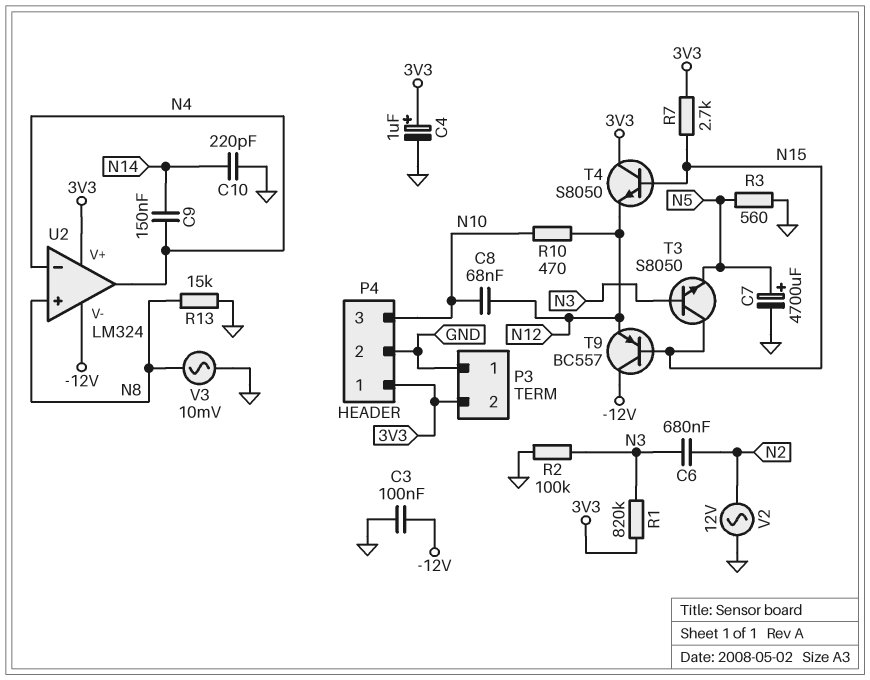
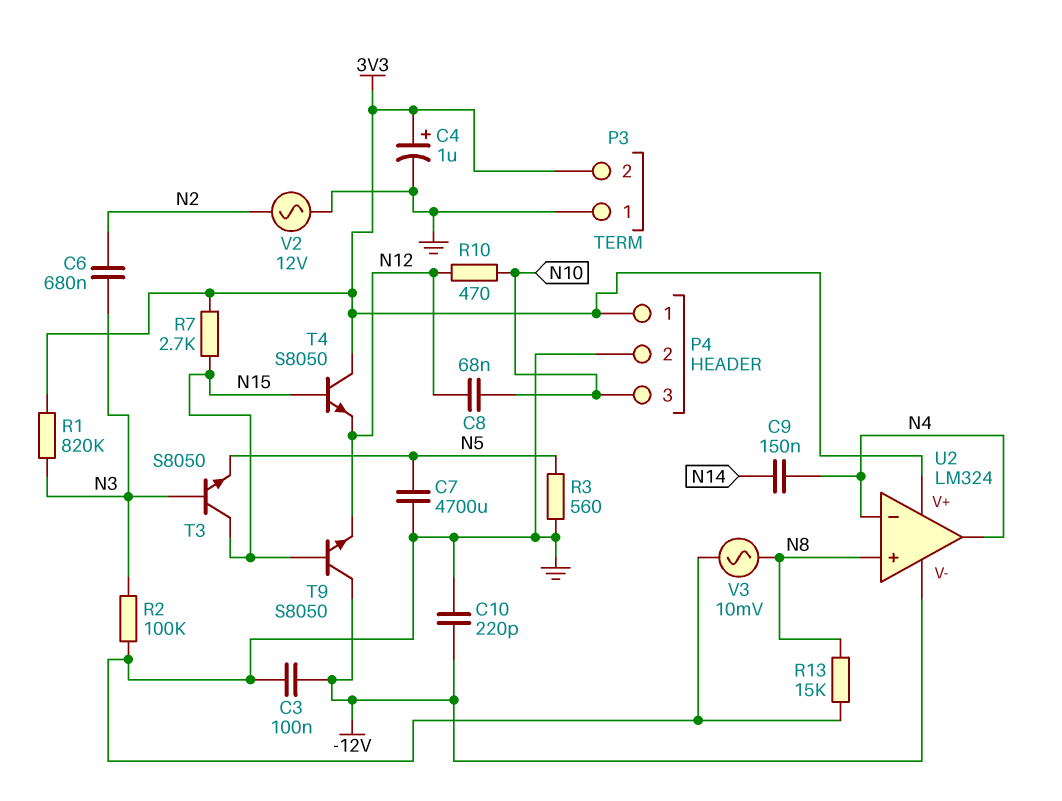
C7: 4700uF (plus N5, minus GND) -> 4700uF (GND, N5)
C10: 220pF (GND, N14) -> 220pF (-12V, GND)
T9: PNP BC557 (B N15, C -12V, E N12) -> NPN S8050 (B N15, C -12V, E N12)

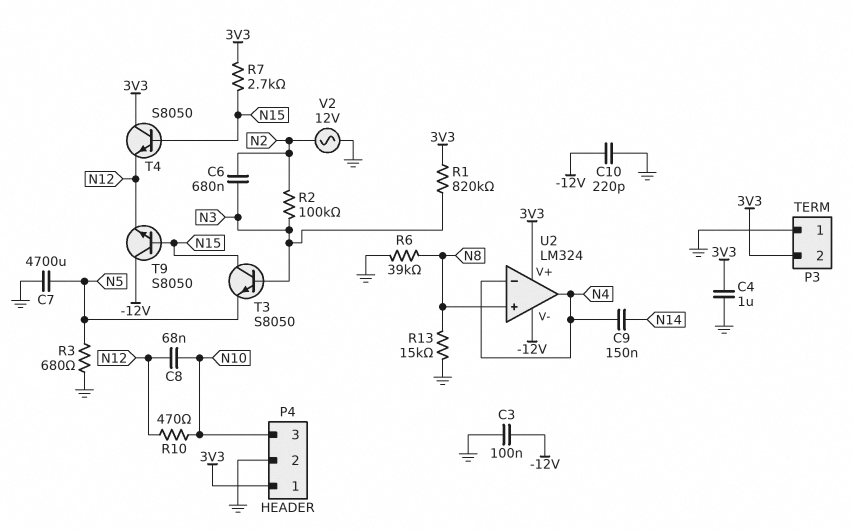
C4: 1uF (plus 3V3, minus GND) -> 1uF (3V3, GND)
R2: 100k (GND, N3) -> 100k (N2, N3)
R3: 560 (GND, N5) -> 680 (GND, N5)
R6: none -> 39k (GND, N8)
V3: AC 10mV (GND, N8) -> none

